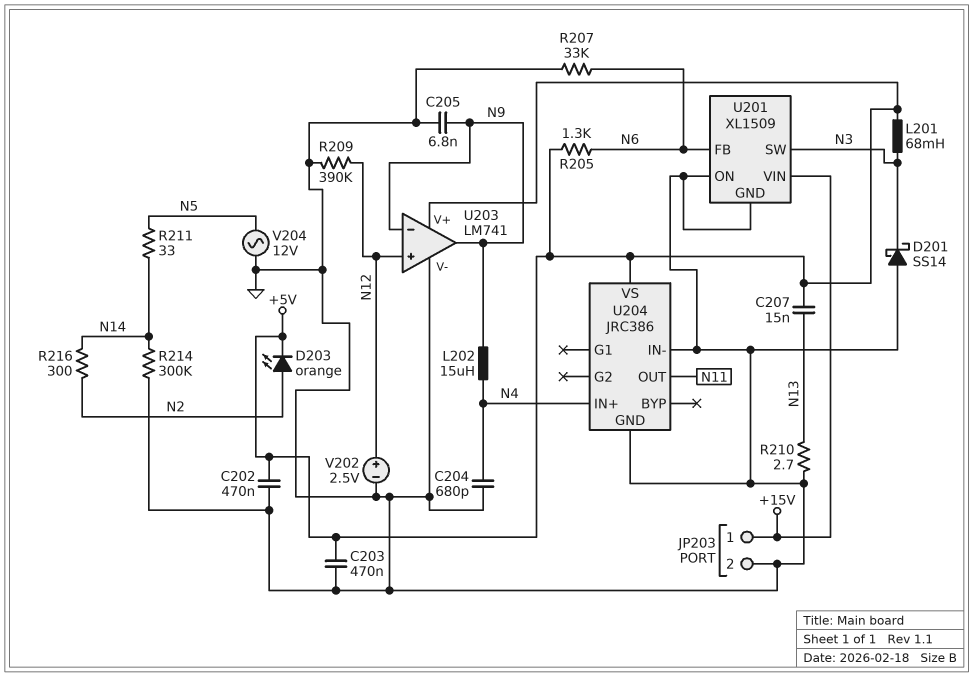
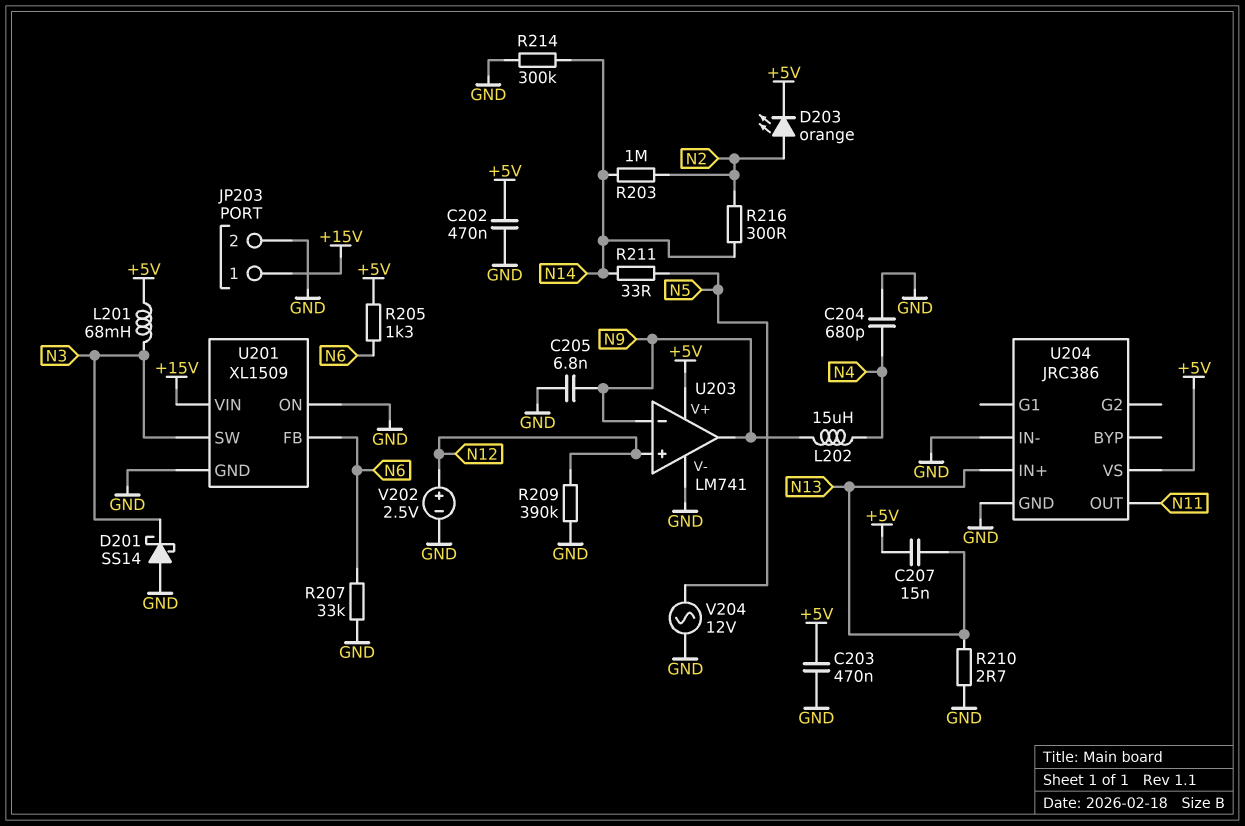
R203: none -> 1M (N2, N14)
U204 pin IN+: N4 -> N13

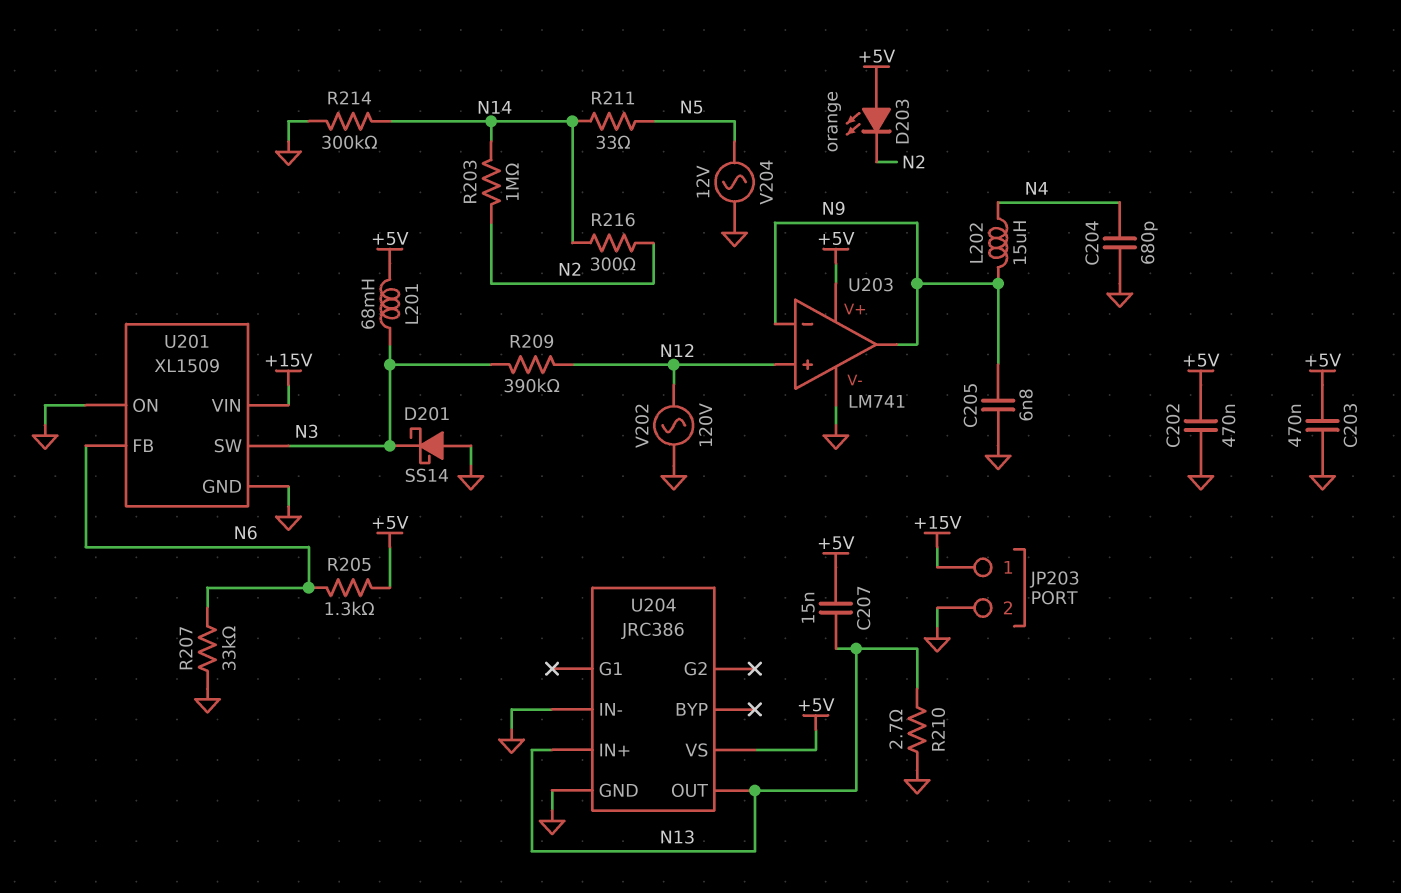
D203: LED orange (A N2, K +5V) -> LED orange (A +5V, K N2)
R209: 390k (GND, N12) -> 390k (N3, N12)
U204 pin OUT: N11 -> N13
V202: 2.5V (plus N12, minus GND) -> AC 120V (GND, N12)

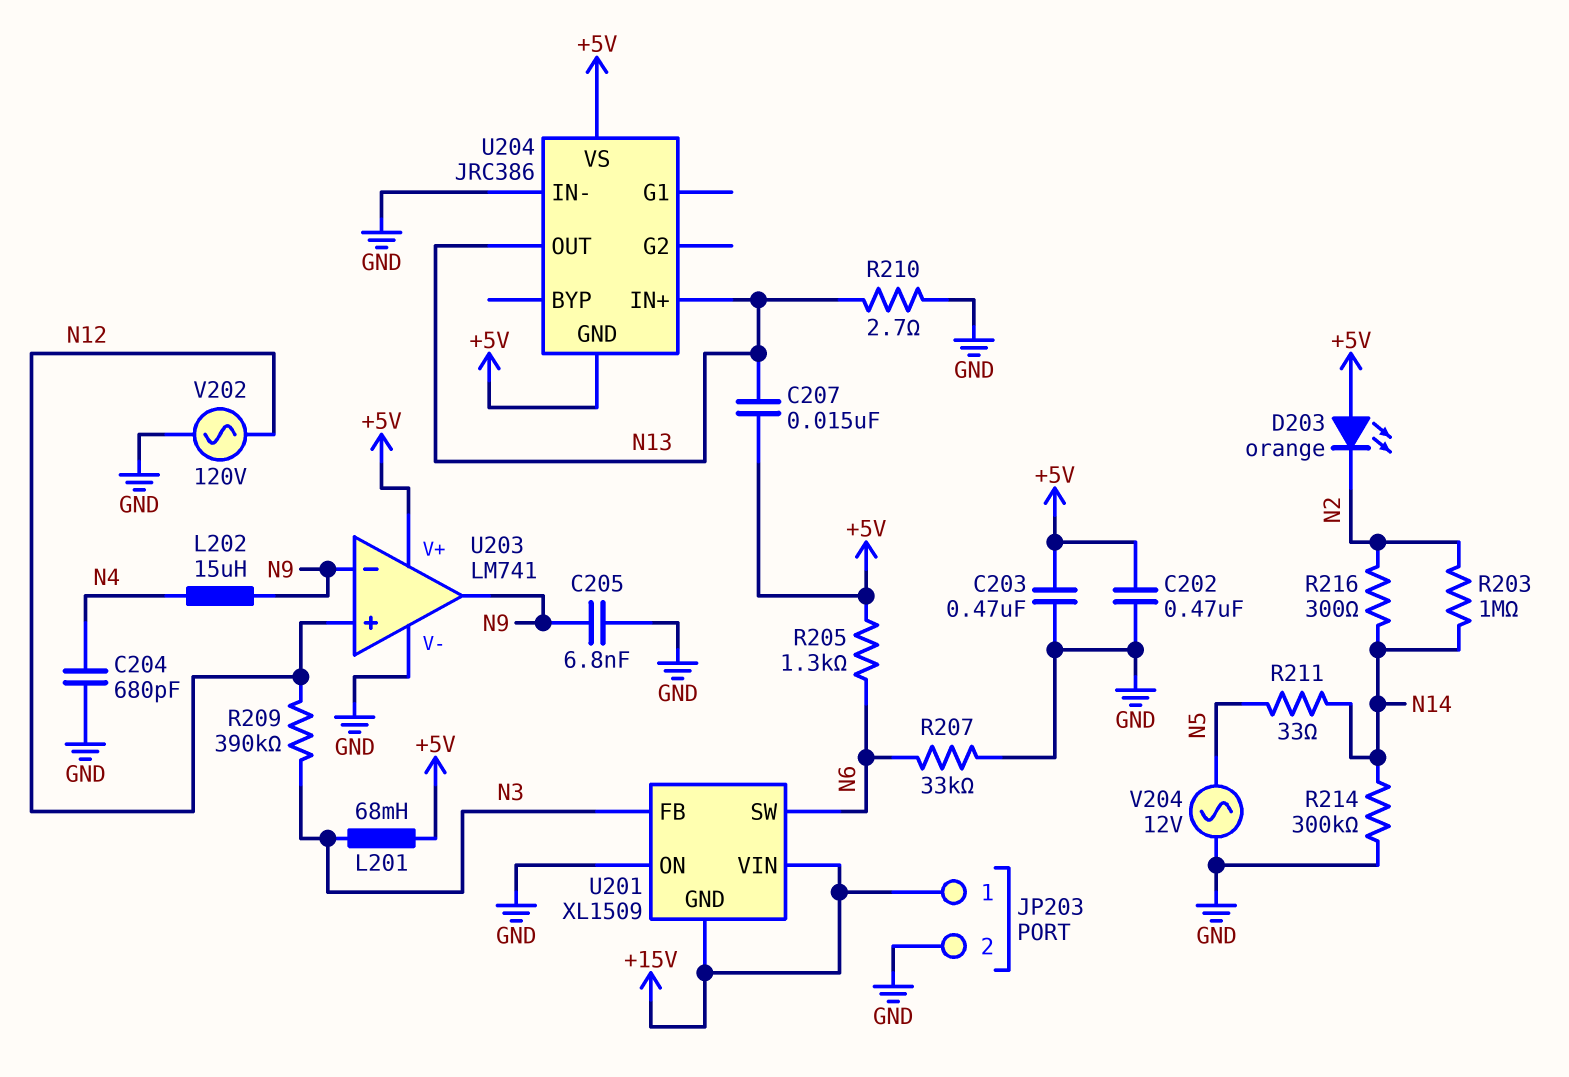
D201: schottky SS14 (A GND, K N3) -> none
U201 pin FB: N6 -> N3
U201 pin GND: GND -> +15V
U201 pin SW: N3 -> N6
U204 pin GND: GND -> +5V

